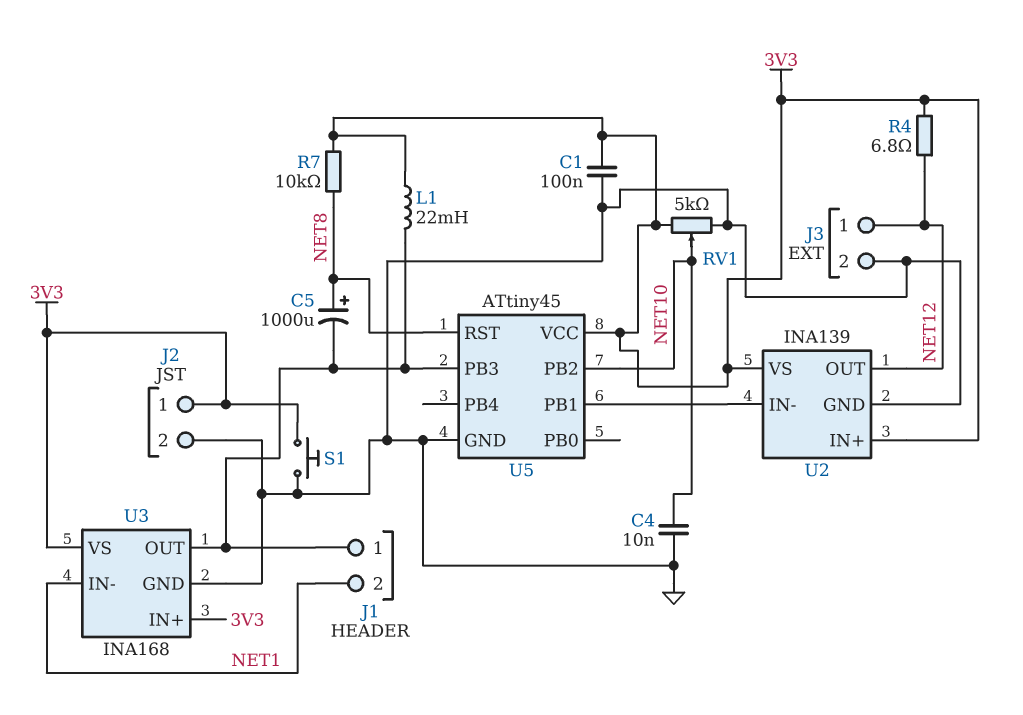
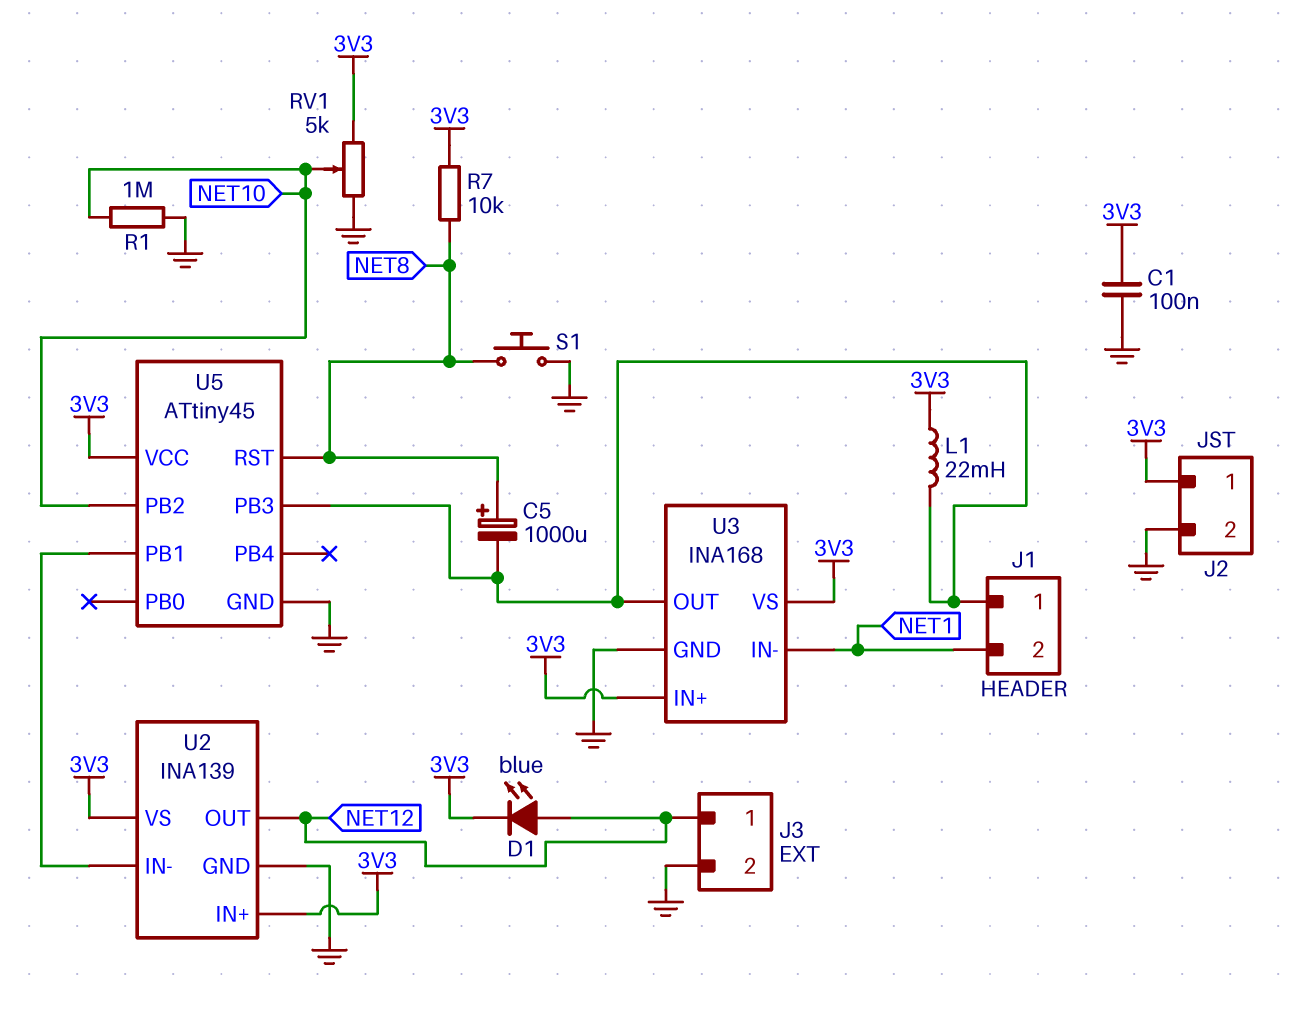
C4: 10nF (GND, NET10) -> none
D1: none -> LED blue (A NET12, K 3V3)
R1: none -> 1M (GND, NET10)
R4: 6.8 (3V3, NET12) -> none
S1: button (3V3, GND) -> button (GND, NET8)

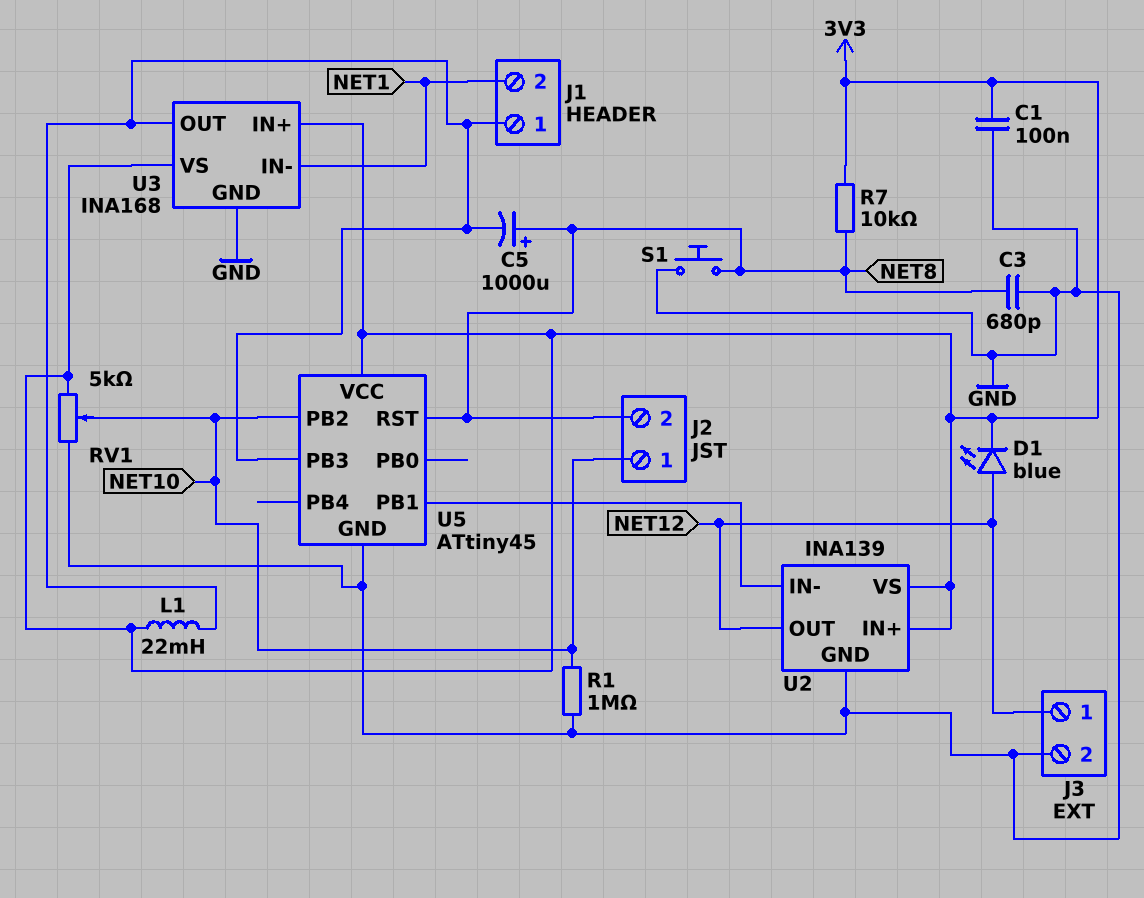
C3: none -> 680pF (GND, NET8)
J2 pin 1: 3V3 -> NET10
J2 pin 2: GND -> NET8

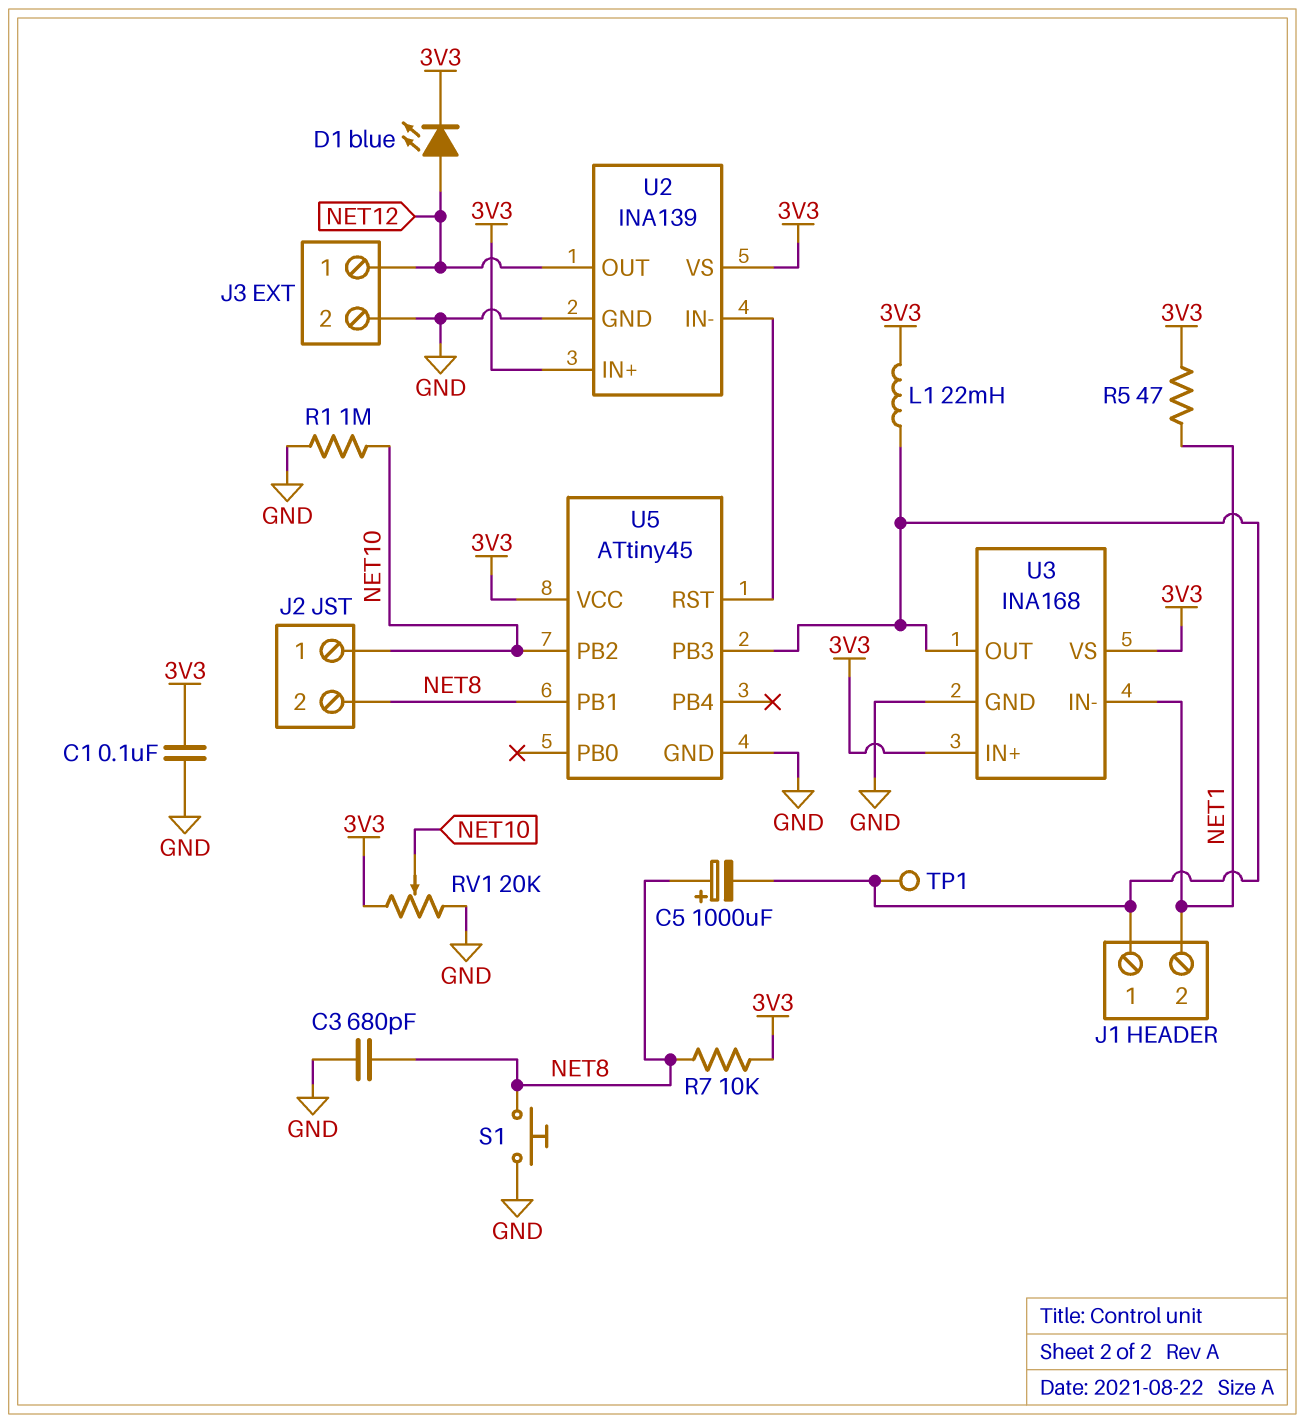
R5: none -> 47 (3V3, NET1)
RV1: 5k (3V3, GND, wiper NET10) -> 20k (3V3, GND, wiper NET10)
TP1: none -> test point (J1/1)
U5 pin PB1: U2/IN- -> NET8
U5 pin RST: NET8 -> U2/IN-

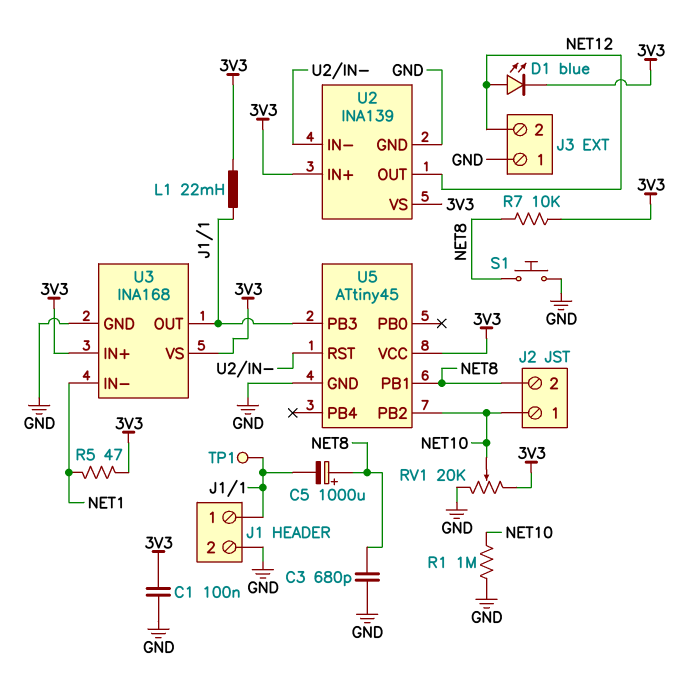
J1 pin 2: NET1 -> GND
J3 pin 1: NET12 -> GND
J3 pin 2: GND -> NET12

